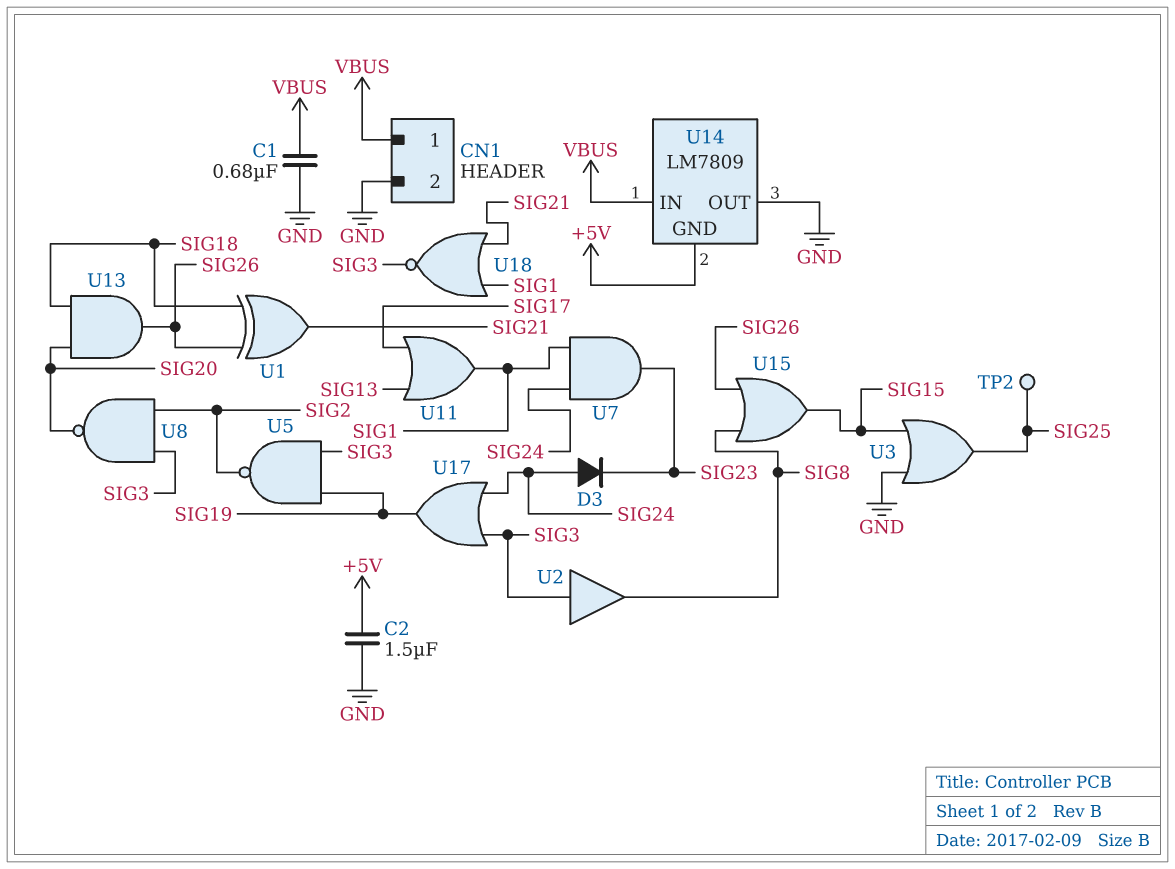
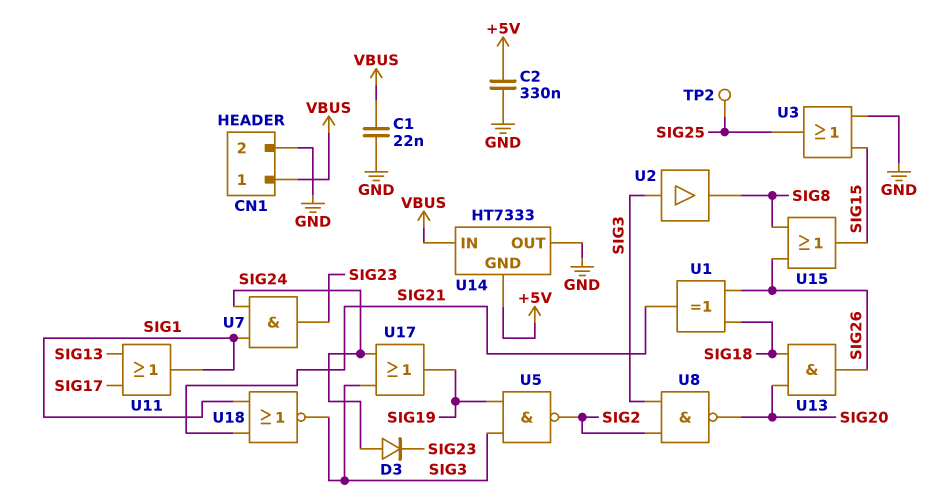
C1: 680nF (GND, VBUS) -> 22nF (GND, VBUS)
C2: 1.5uF (+5V, GND) -> 330nF (+5V, GND)
U14: LM7809 -> HT7333

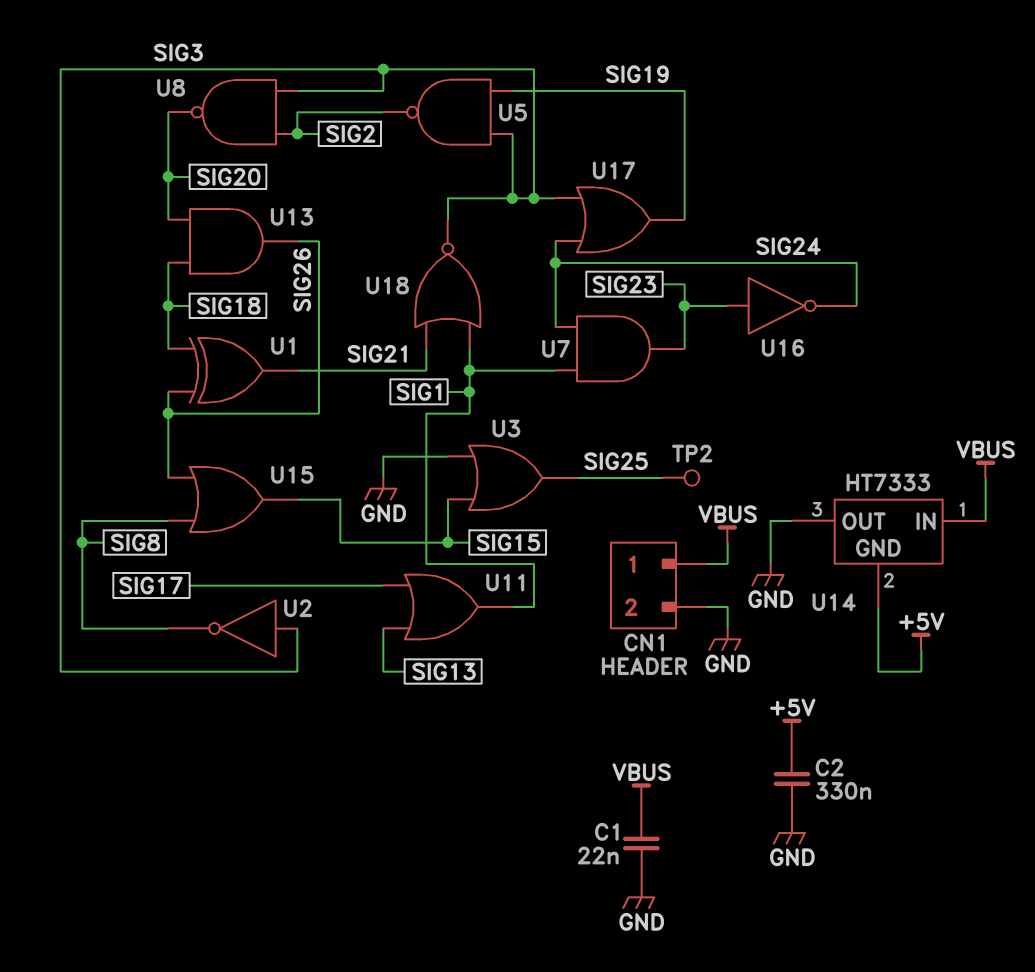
D3: diode (A SIG24, K SIG23) -> none
U2: buffer (in SIG3, out SIG8) -> NOT (in SIG3, out SIG8)
U16: none -> NOT (in SIG23, out SIG24)

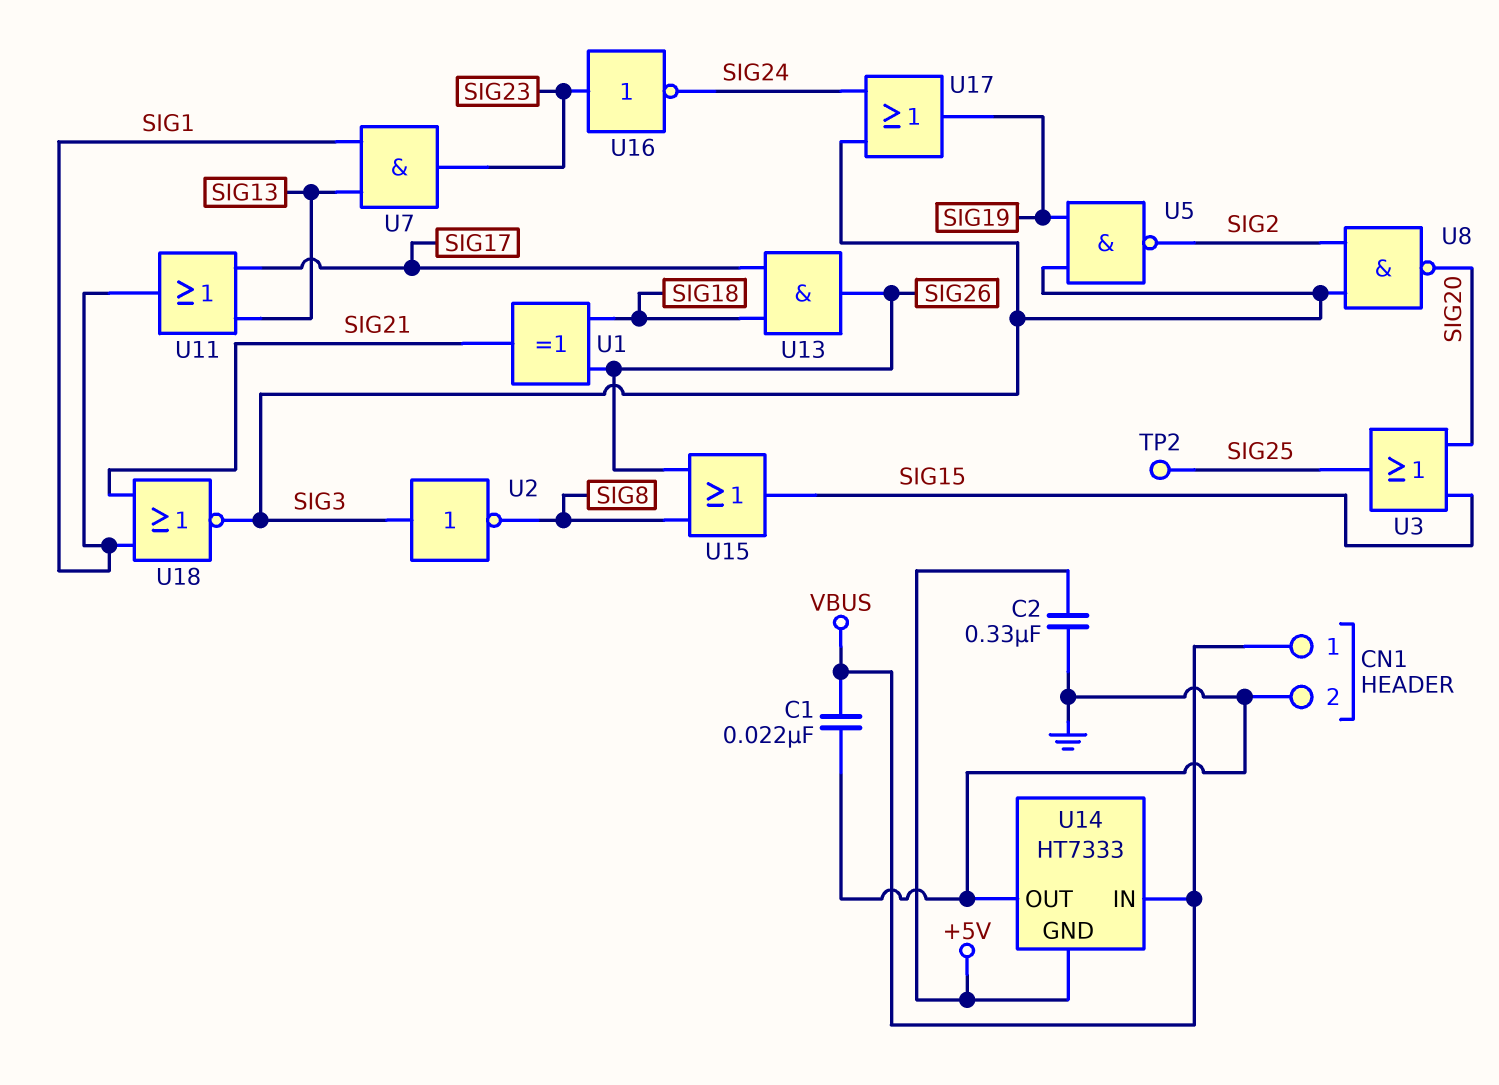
U3: OR (in GND, in SIG15, out SIG25) -> OR (in SIG15, in SIG20, out SIG25)
U7: AND (in SIG1, in SIG24, out SIG23) -> AND (in SIG1, in SIG13, out SIG23)
U13: AND (in SIG18, in SIG20, out SIG26) -> AND (in SIG17, in SIG18, out SIG26)

